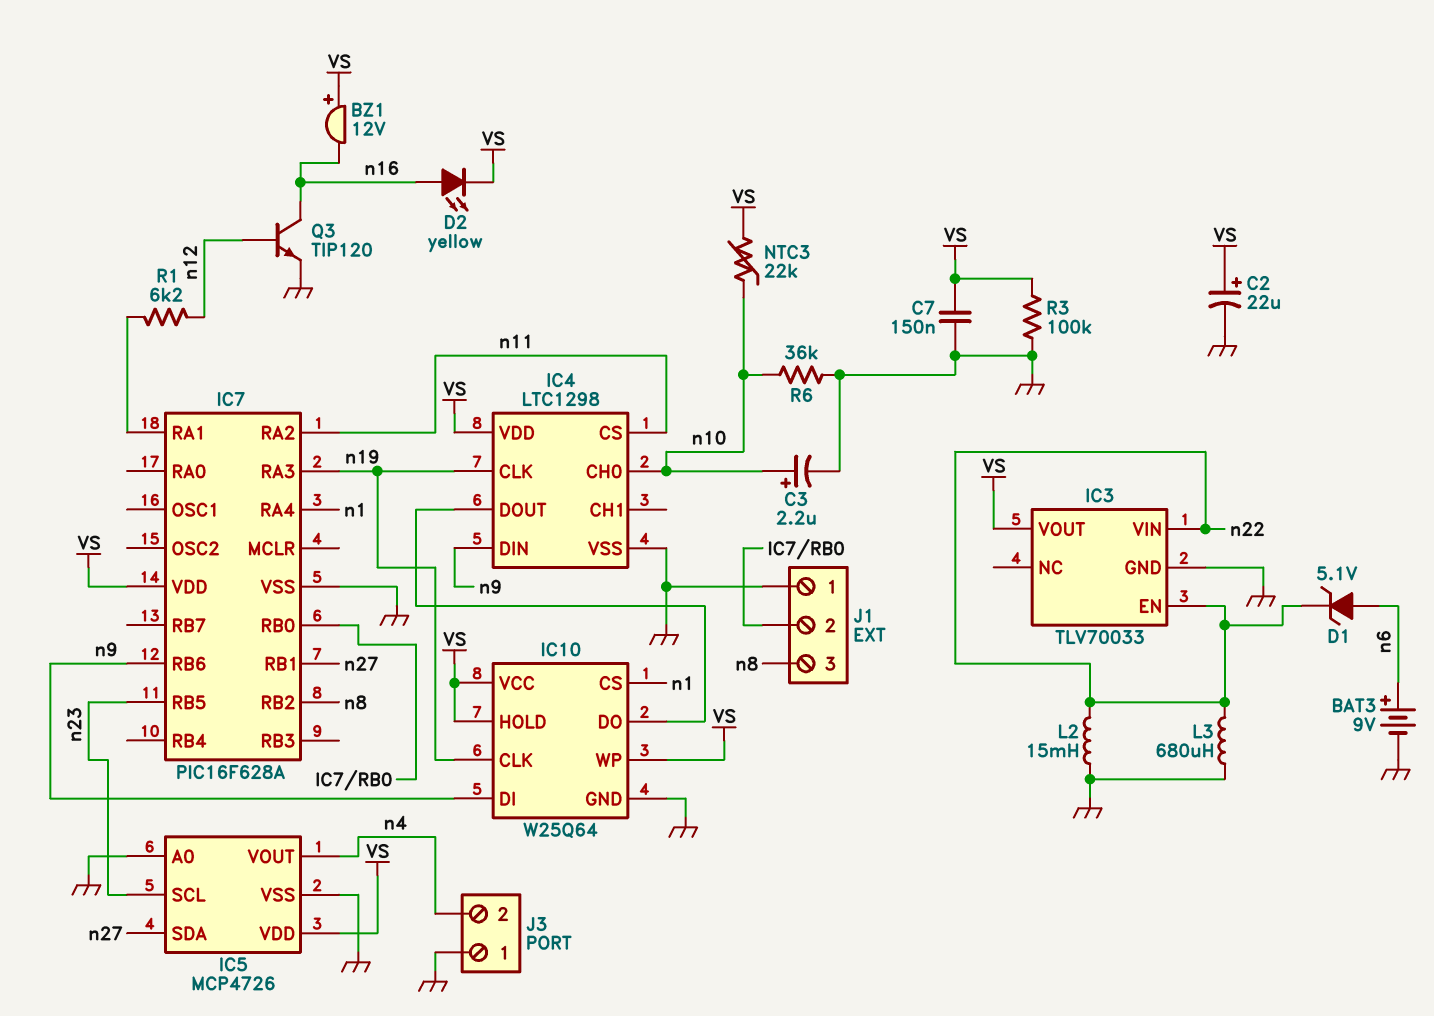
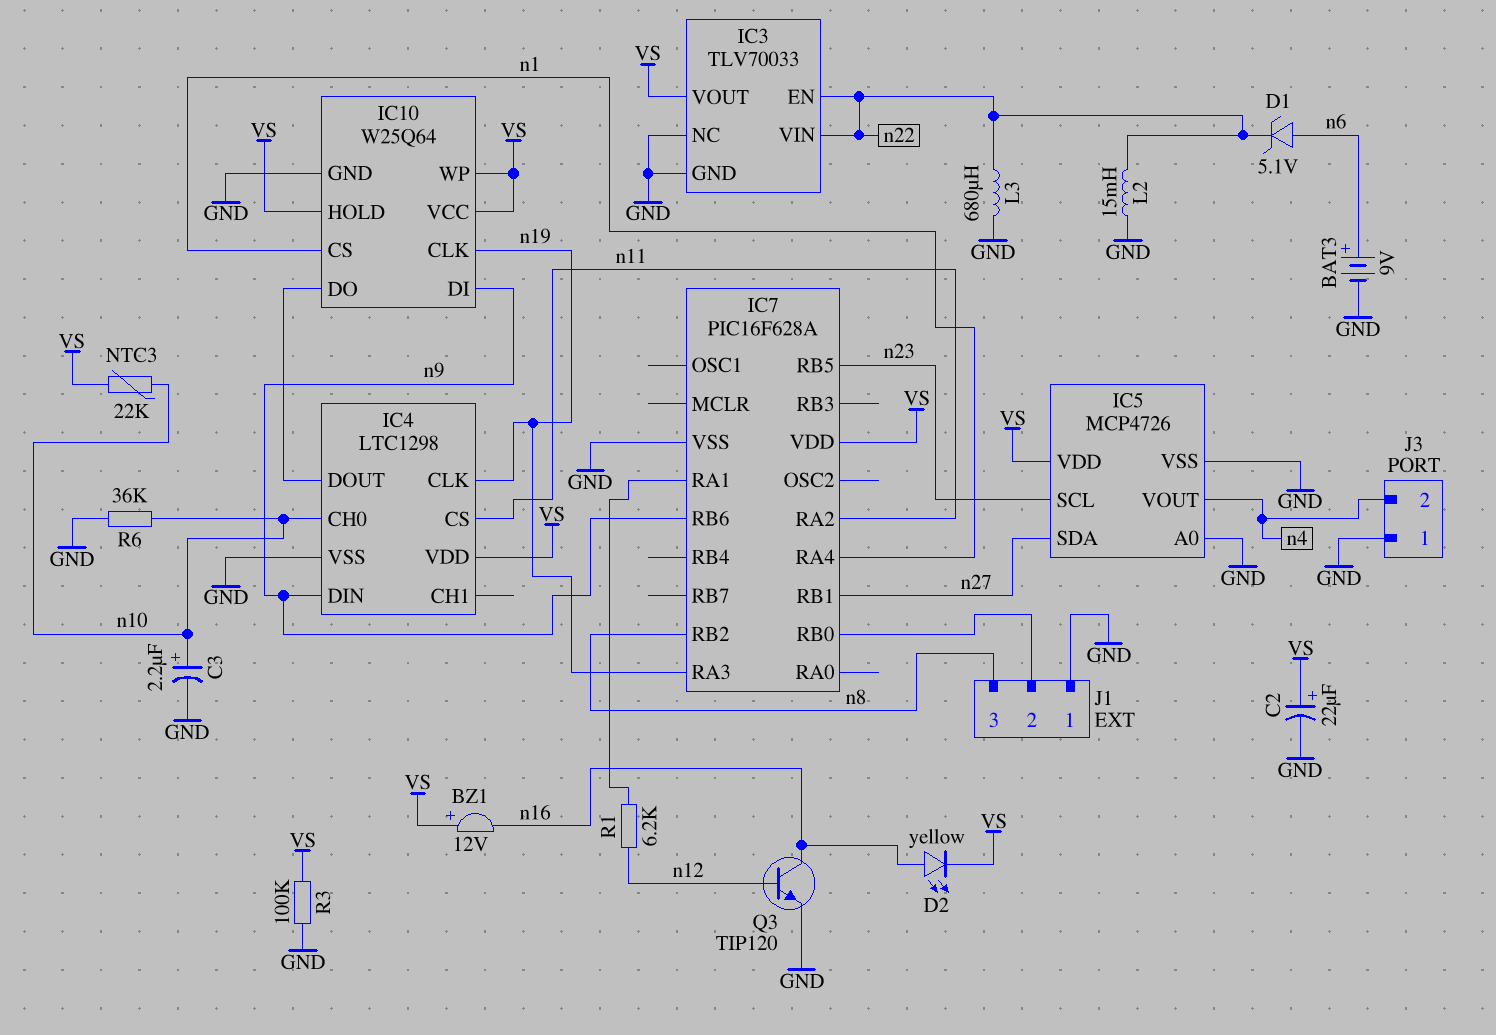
C7: 150nF (GND, VS) -> none
IC3 pin NC: none -> GND

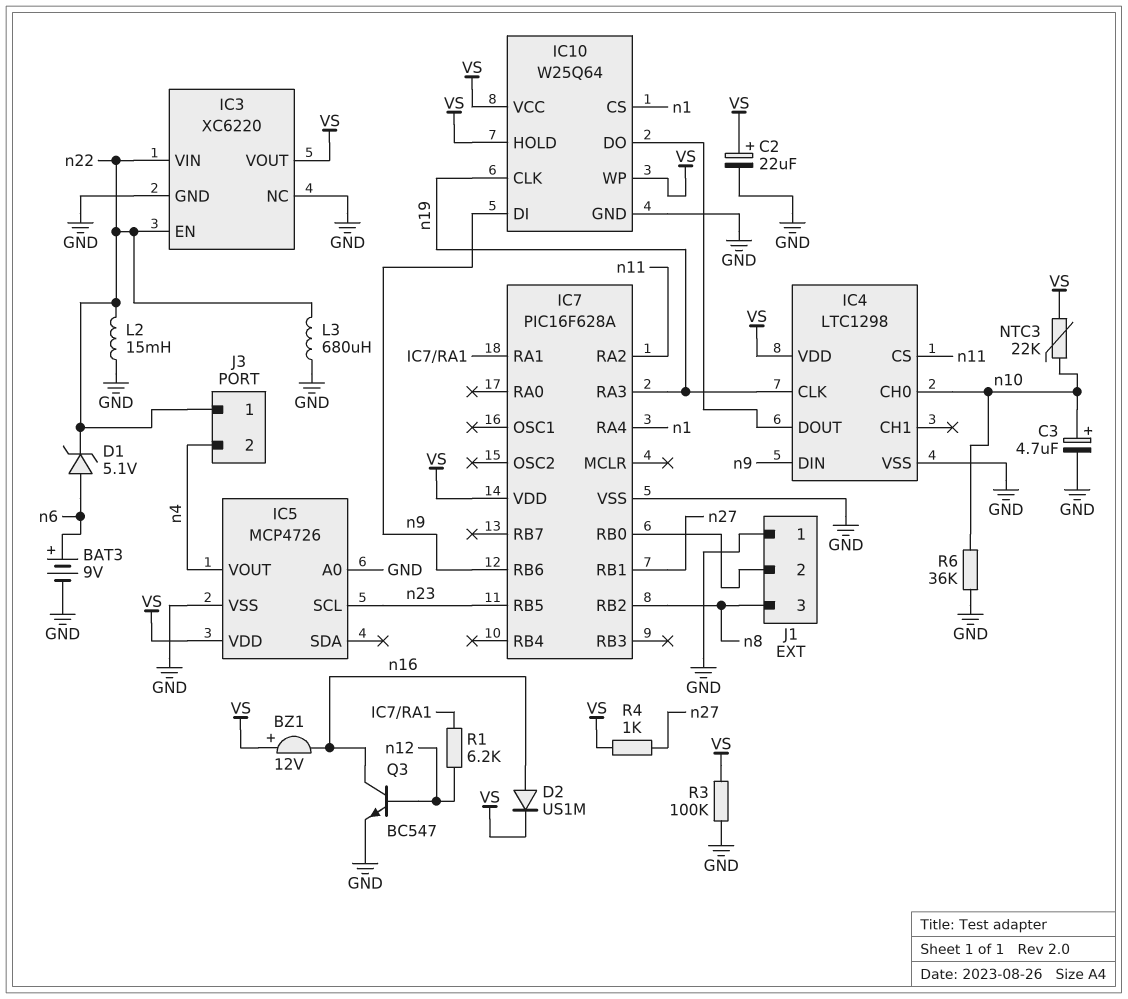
C3: 2.2uF (plus n10, minus GND) -> 4.7uF (plus n10, minus GND)
D2: LED yellow (A n16, K VS) -> diode US1M (A n16, K VS)
IC3: TLV70033 -> XC6220
IC5 pin SDA: n27 -> none
J3 pin 1: GND -> n22
Q3: NPN TIP120 (B n12, C n16, E GND) -> NPN BC547 (B n12, C n16, E GND)
R4: none -> 1k (VS, n27)

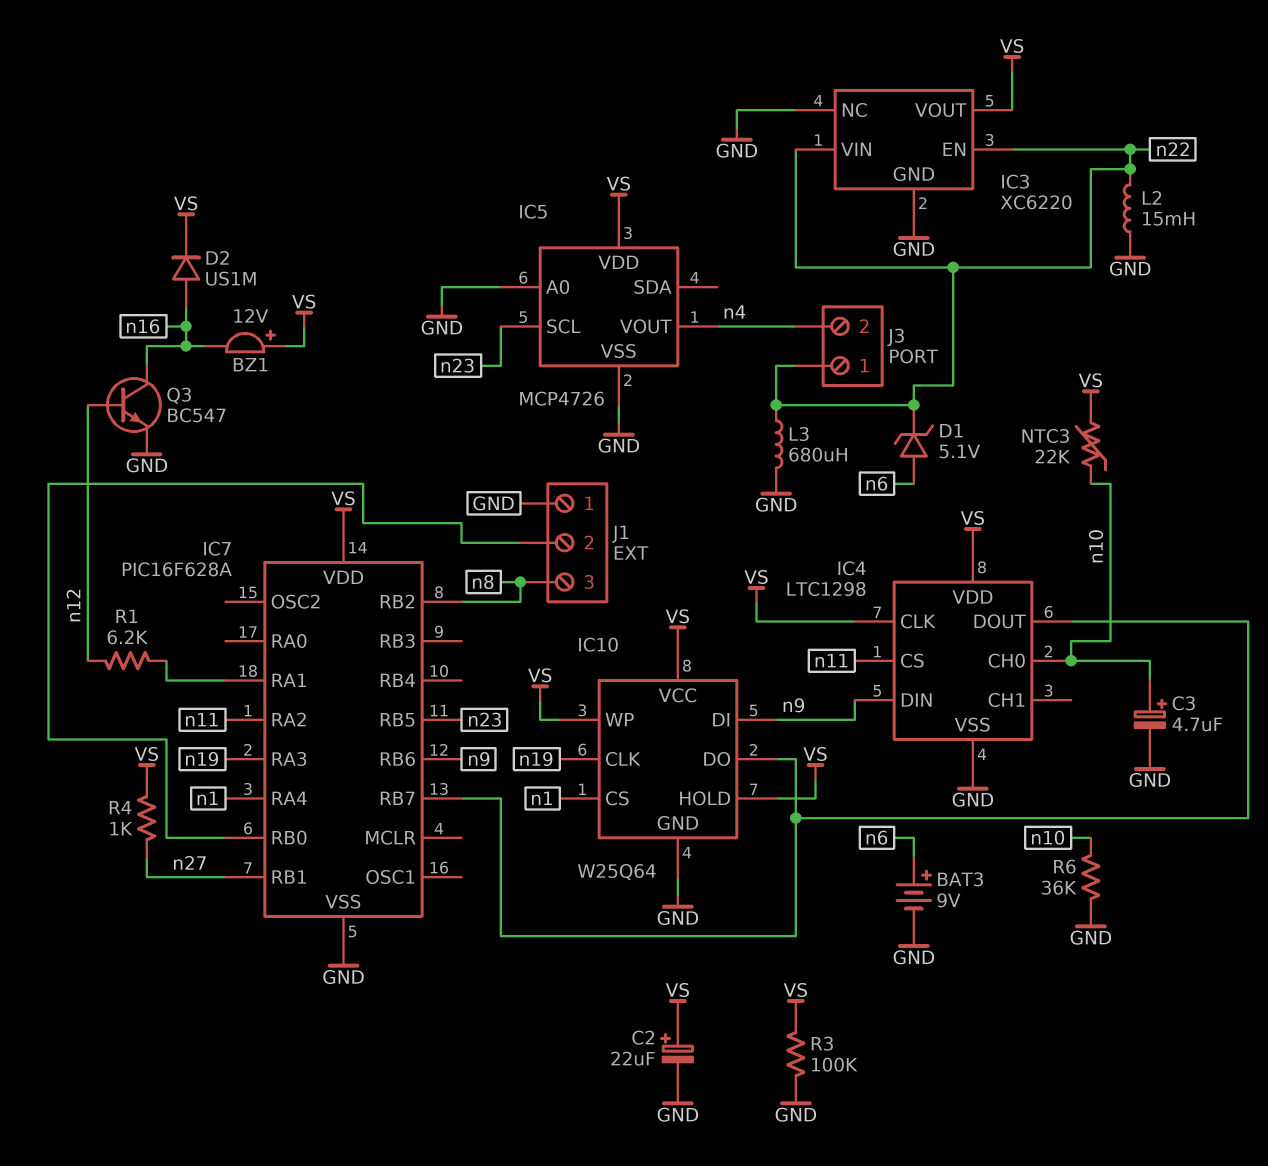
IC4 pin CLK: n19 -> VS
IC7 pin RB7: none -> IC4/DOUT

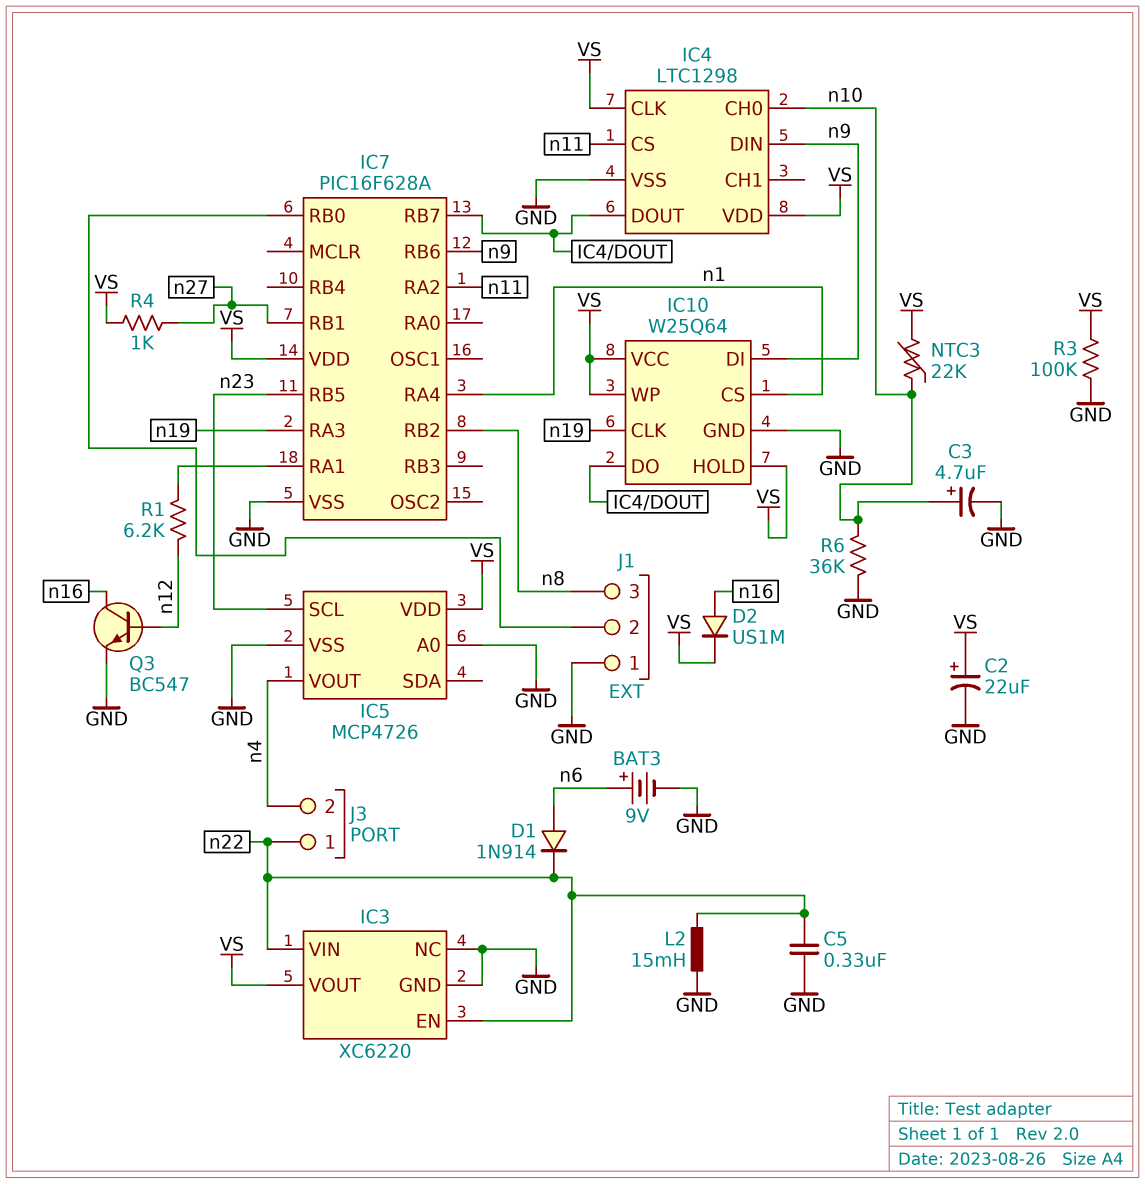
BZ1: buzzer 12V (plus VS, minus n16) -> none
C5: none -> 330nF (GND, n22)
D1: zener 5.1V (A n6, K n22) -> diode 1N914 (A n6, K n22)
L3: 680uH (GND, n22) -> none

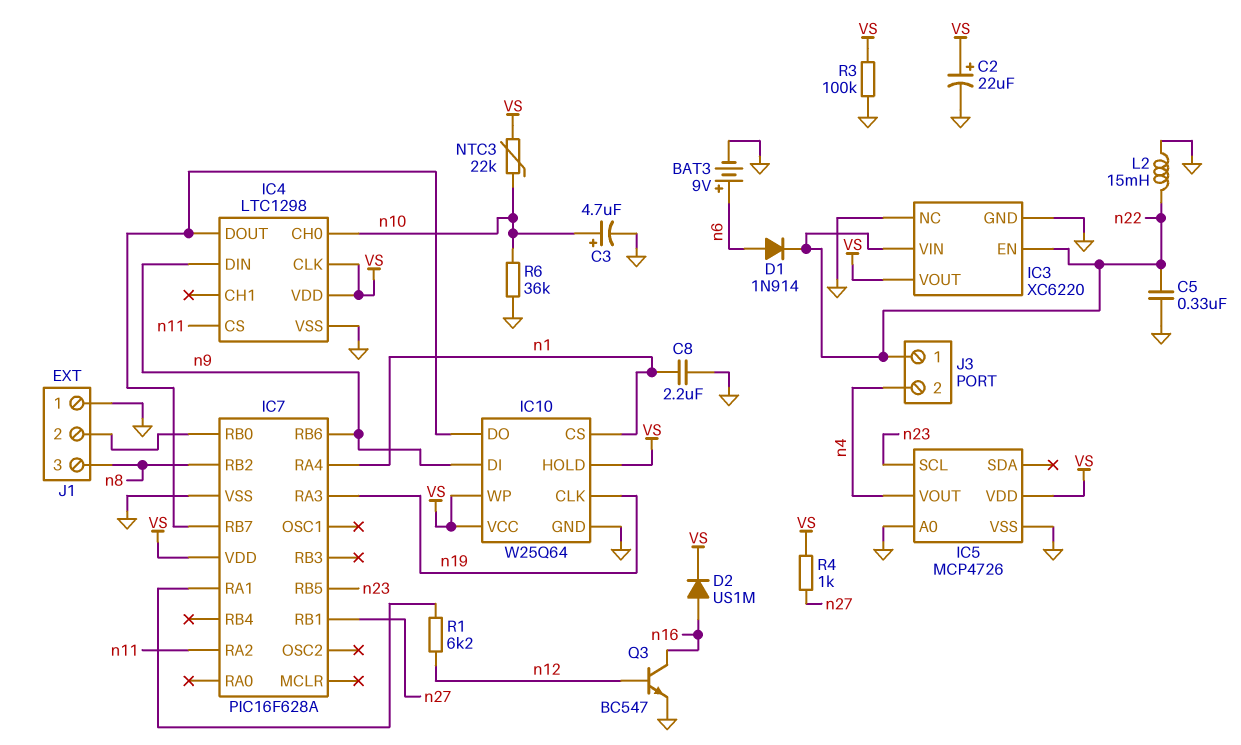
C8: none -> 2.2uF (GND, n1)

